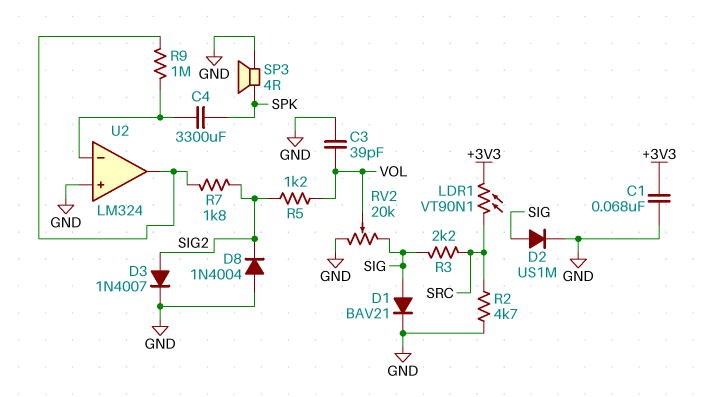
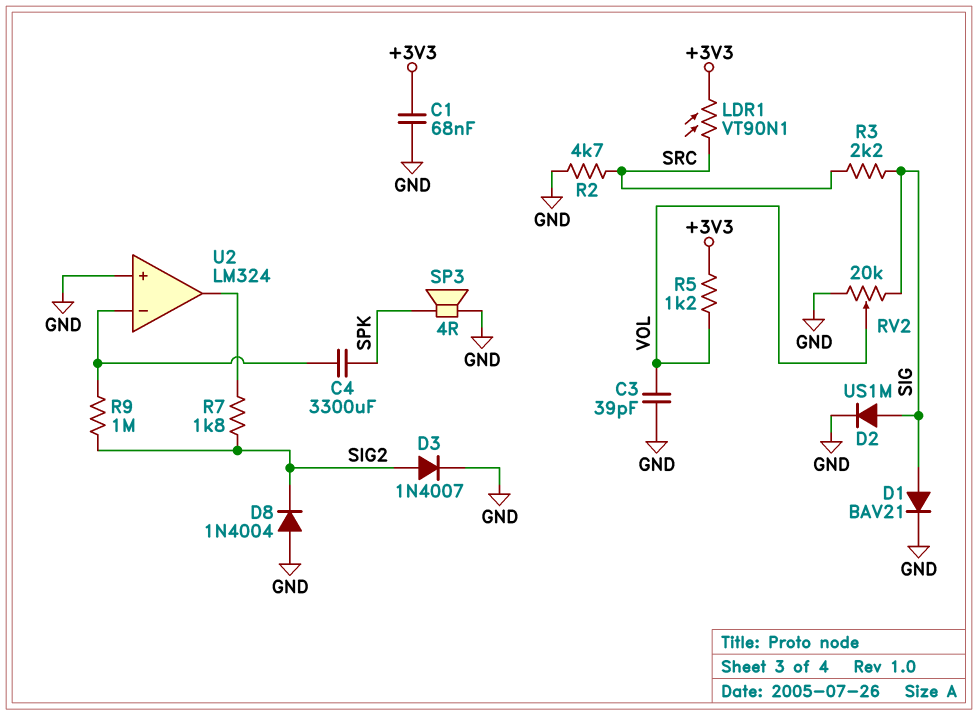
R5: 1.2k (SIG2, VOL) -> 1.2k (+3V3, VOL)
R9: 1M (U2/in-, U2/out) -> 1M (SIG2, U2/in-)

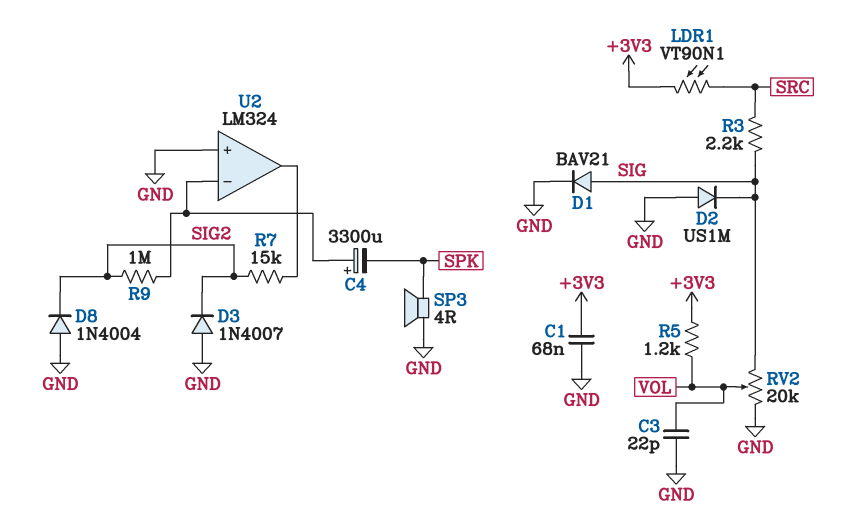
C3: 39pF (GND, VOL) -> 22pF (GND, VOL)
C4: 3300uF (SPK, U2/in-) -> 3300uF (plus U2/in-, minus SPK)
D2: diode US1M (A SIG, K GND) -> diode US1M (A GND, K SIG)
D3: diode 1N4007 (A SIG2, K GND) -> diode 1N4007 (A GND, K SIG2)
R2: 4.7k (GND, SRC) -> none
R7: 1.8k (SIG2, U2/out) -> 15k (SIG2, U2/out)

